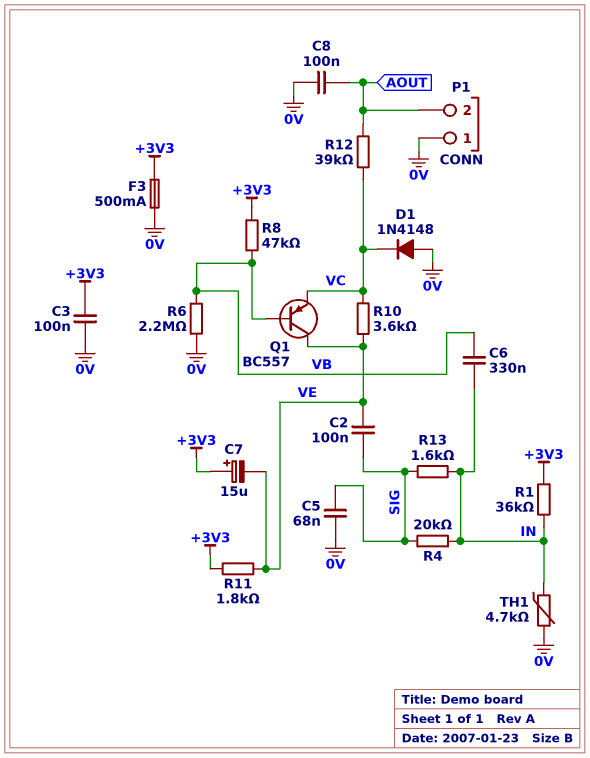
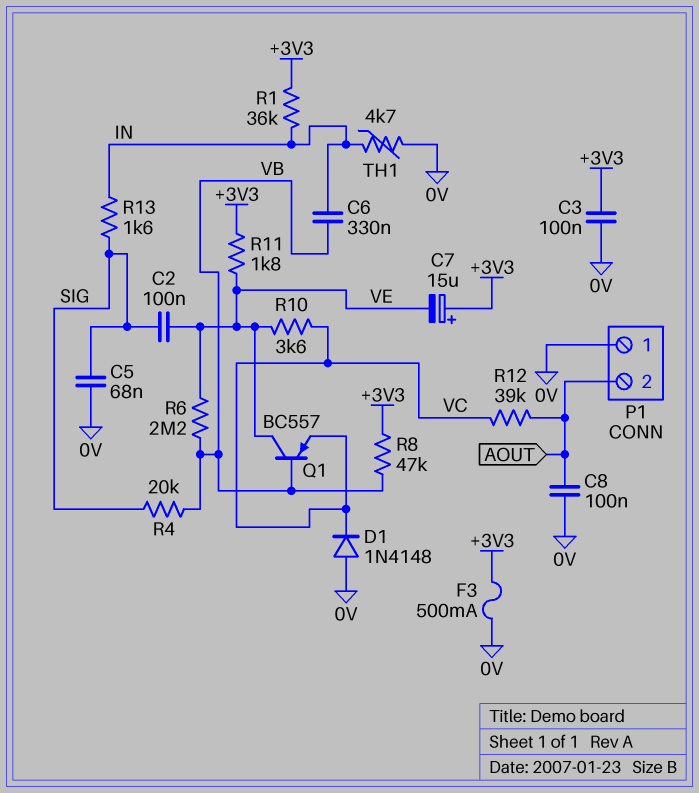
R4: 20k (IN, SIG) -> 20k (SIG, VB)
R6: 2.2M (0V, VB) -> 2.2M (VB, VE)

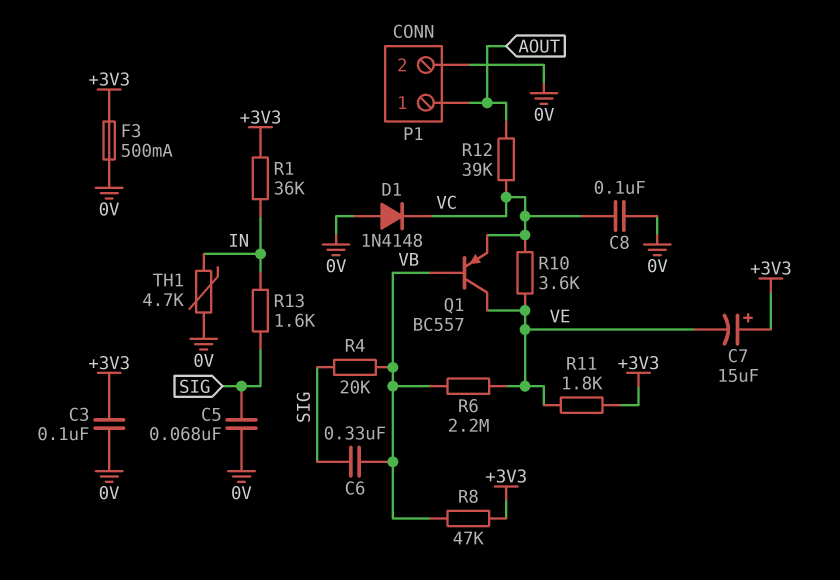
C2: 100nF (SIG, VE) -> none
C6: 330nF (IN, VB) -> 330nF (SIG, VB)
C8: 100nF (0V, AOUT) -> 100nF (0V, VC)
P1 pin 1: 0V -> AOUT
P1 pin 2: AOUT -> 0V

